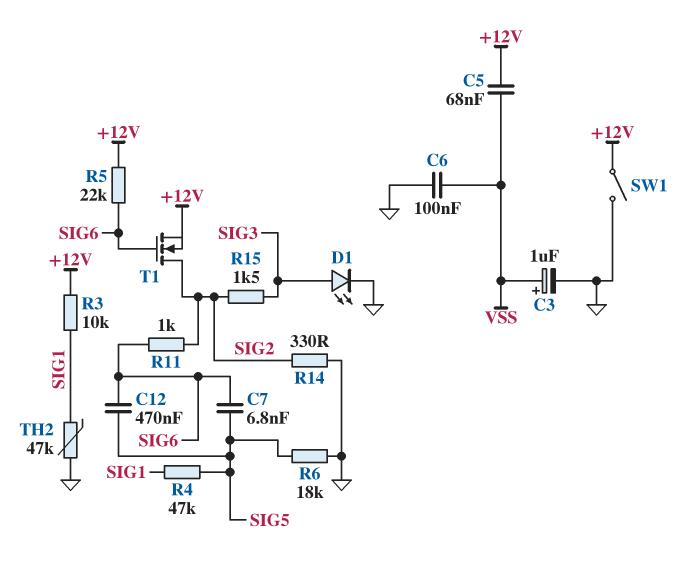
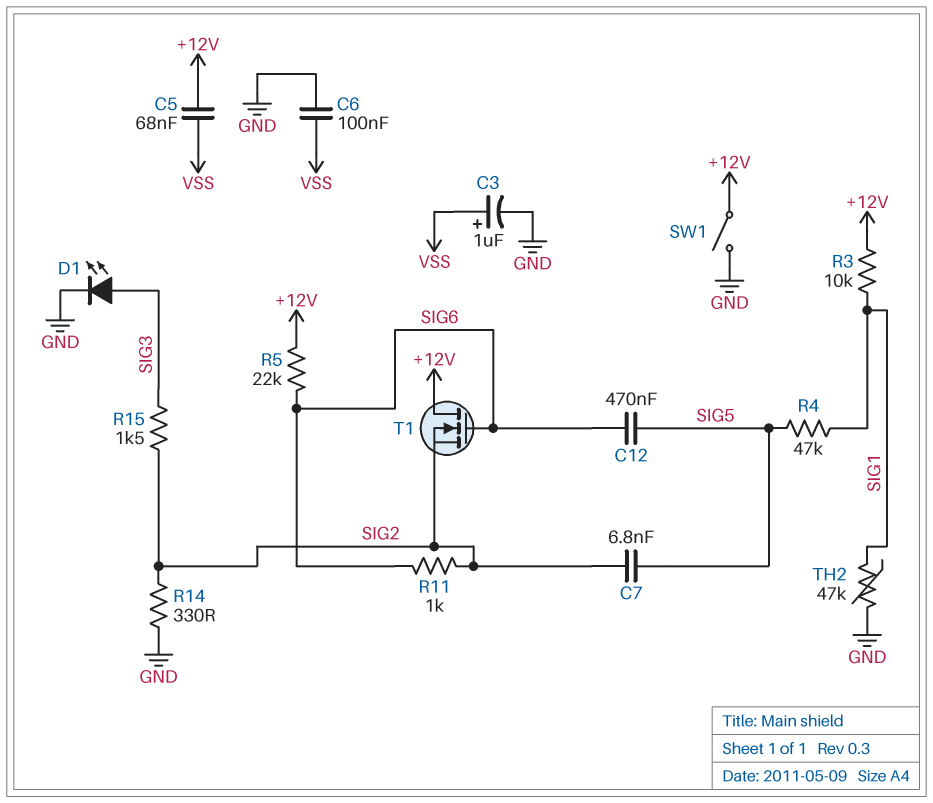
C7: 6.8nF (SIG5, SIG6) -> 6.8nF (SIG2, SIG5)
R6: 18k (GND, SIG5) -> none
T1: NMOS (G SIG6, D SIG2, S +12V) -> NMOS (G SIG6, D +12V, S SIG2)

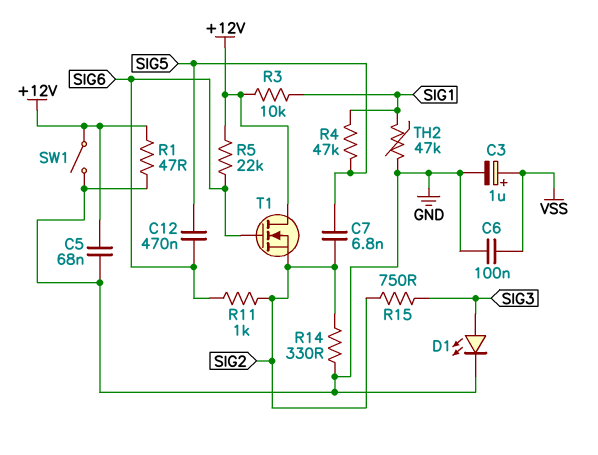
C5: 68nF (+12V, VSS) -> 68nF (+12V, GND)
R1: none -> 47 (+12V, GND)
R15: 1.5k (SIG2, SIG3) -> 750 (SIG2, SIG3)

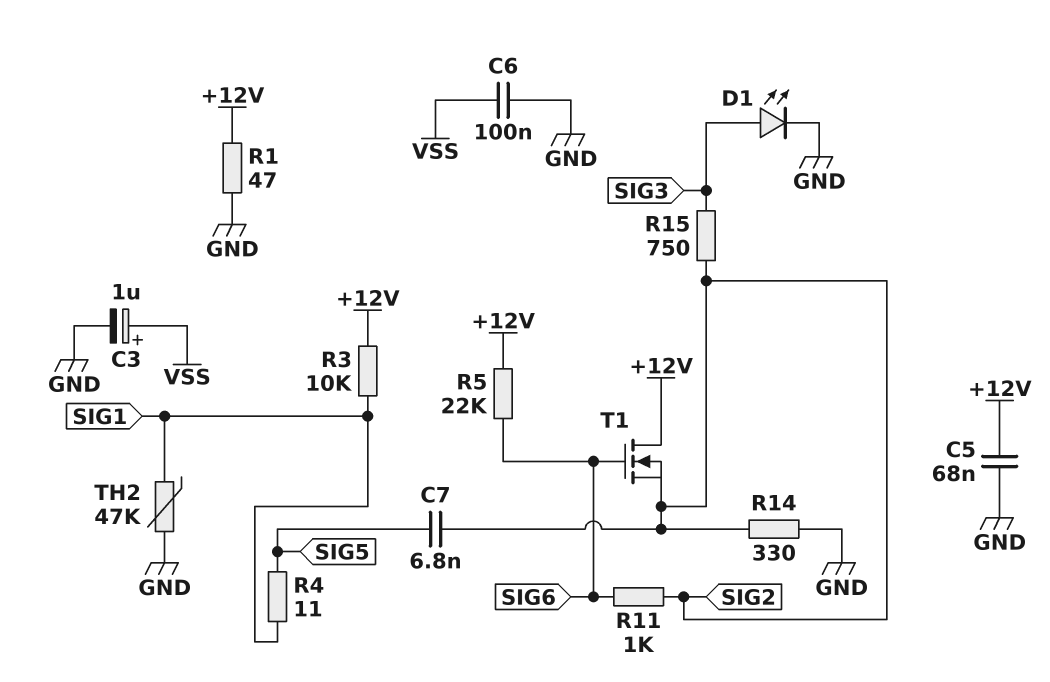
C12: 470nF (SIG5, SIG6) -> none
R4: 47k (SIG1, SIG5) -> 11 (SIG1, SIG5)
SW1: switch (+12V, GND) -> none

